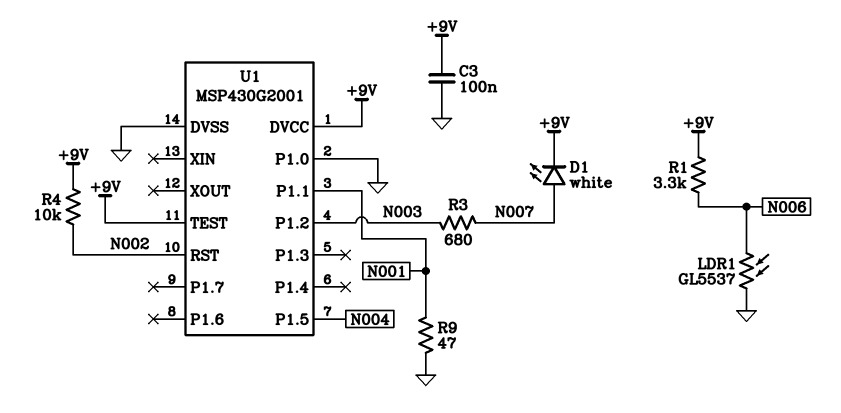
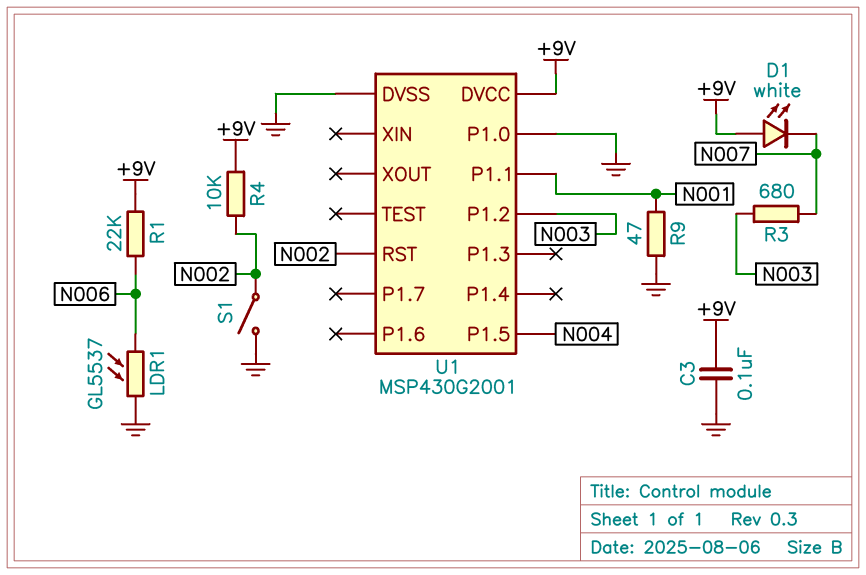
D1: LED white (A N007, K +9V) -> LED white (A +9V, K N007)
R1: 3.3k (+9V, N006) -> 22k (+9V, N006)
S1: none -> switch (GND, N002)
U1 pin TEST: +9V -> none

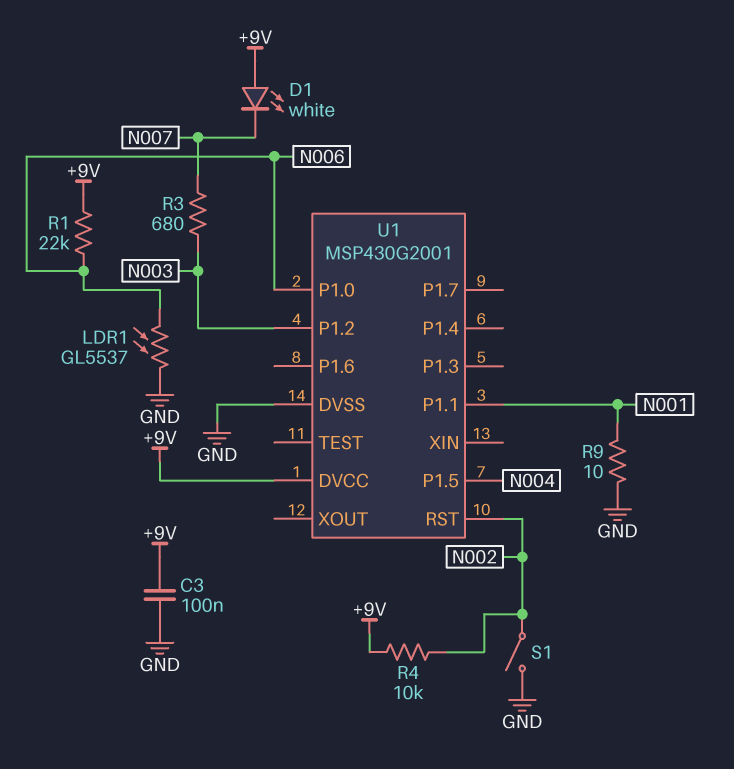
R9: 47 (GND, N001) -> 10 (GND, N001)
U1 pin P1.0: GND -> N006

